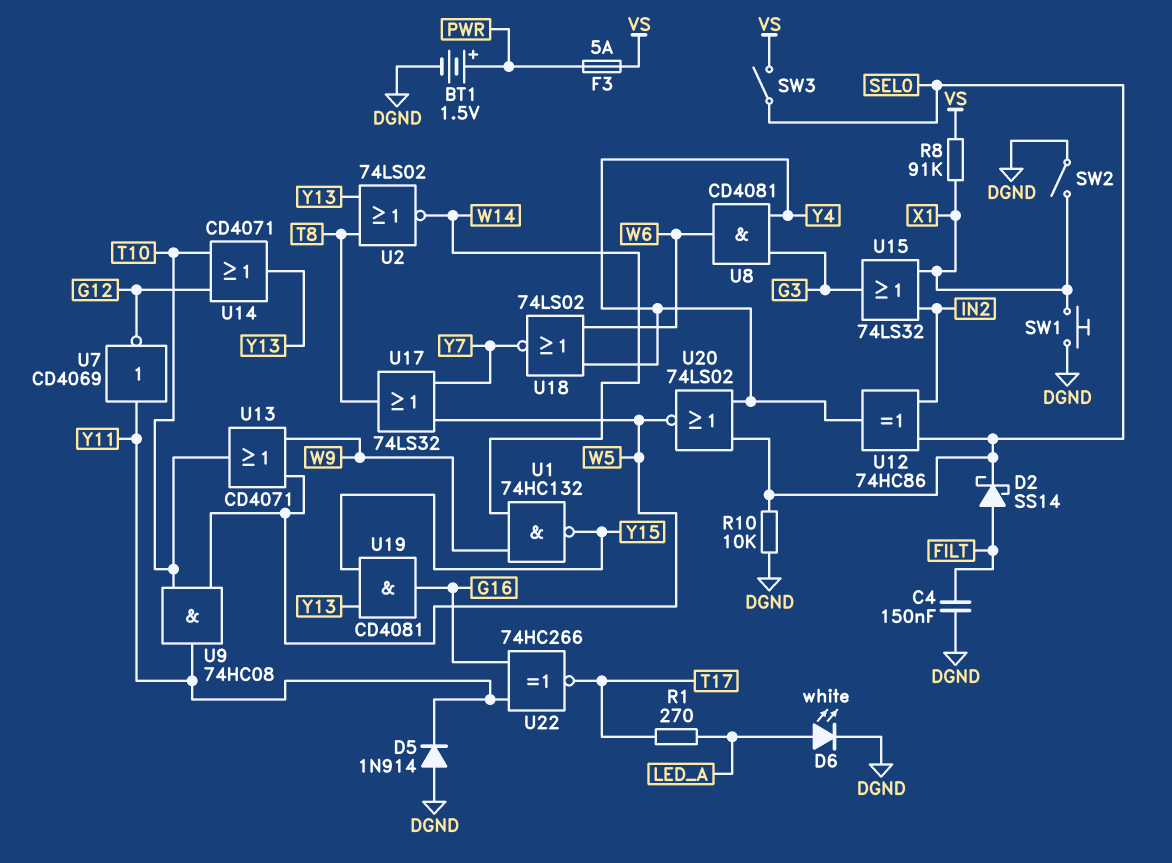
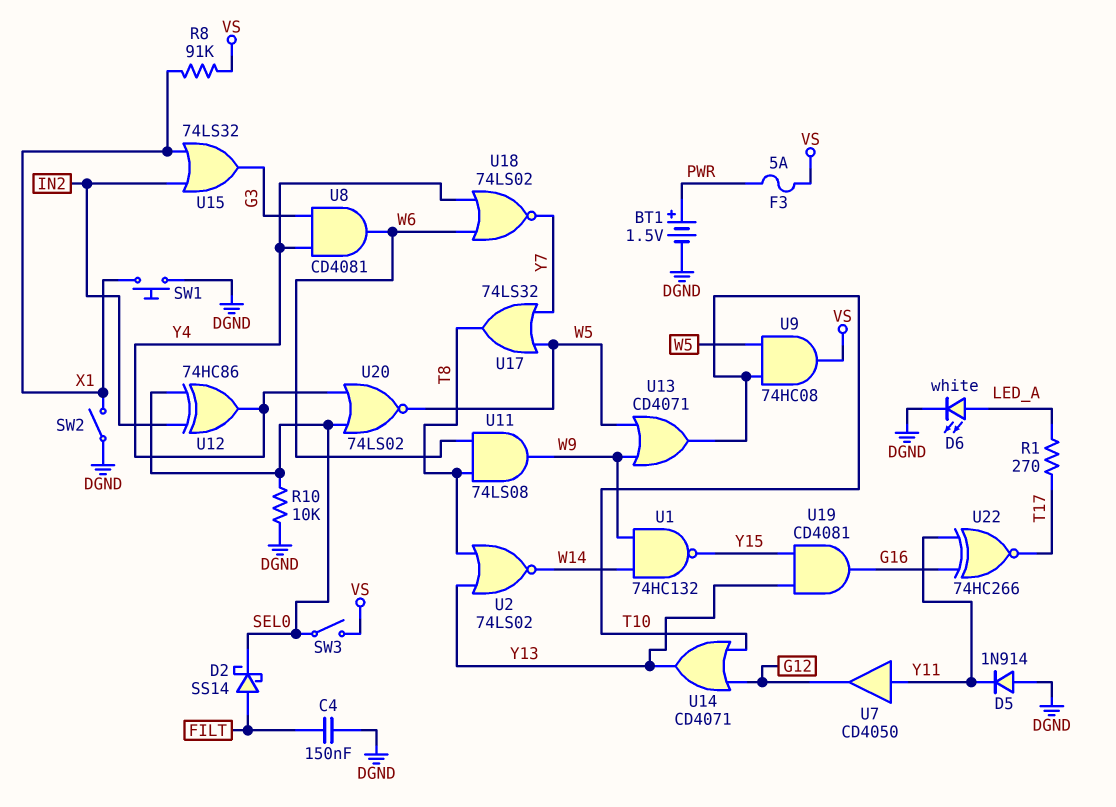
U7: NOT CD4069 (in Y11, out G12) -> buffer CD4050 (in Y11, out G12)
U9: AND 74HC08 (in T10, in W5, out Y11) -> AND 74HC08 (in T10, in W5, out VS)
U11: none -> AND 74LS08 (in T8, in W6, out W9)

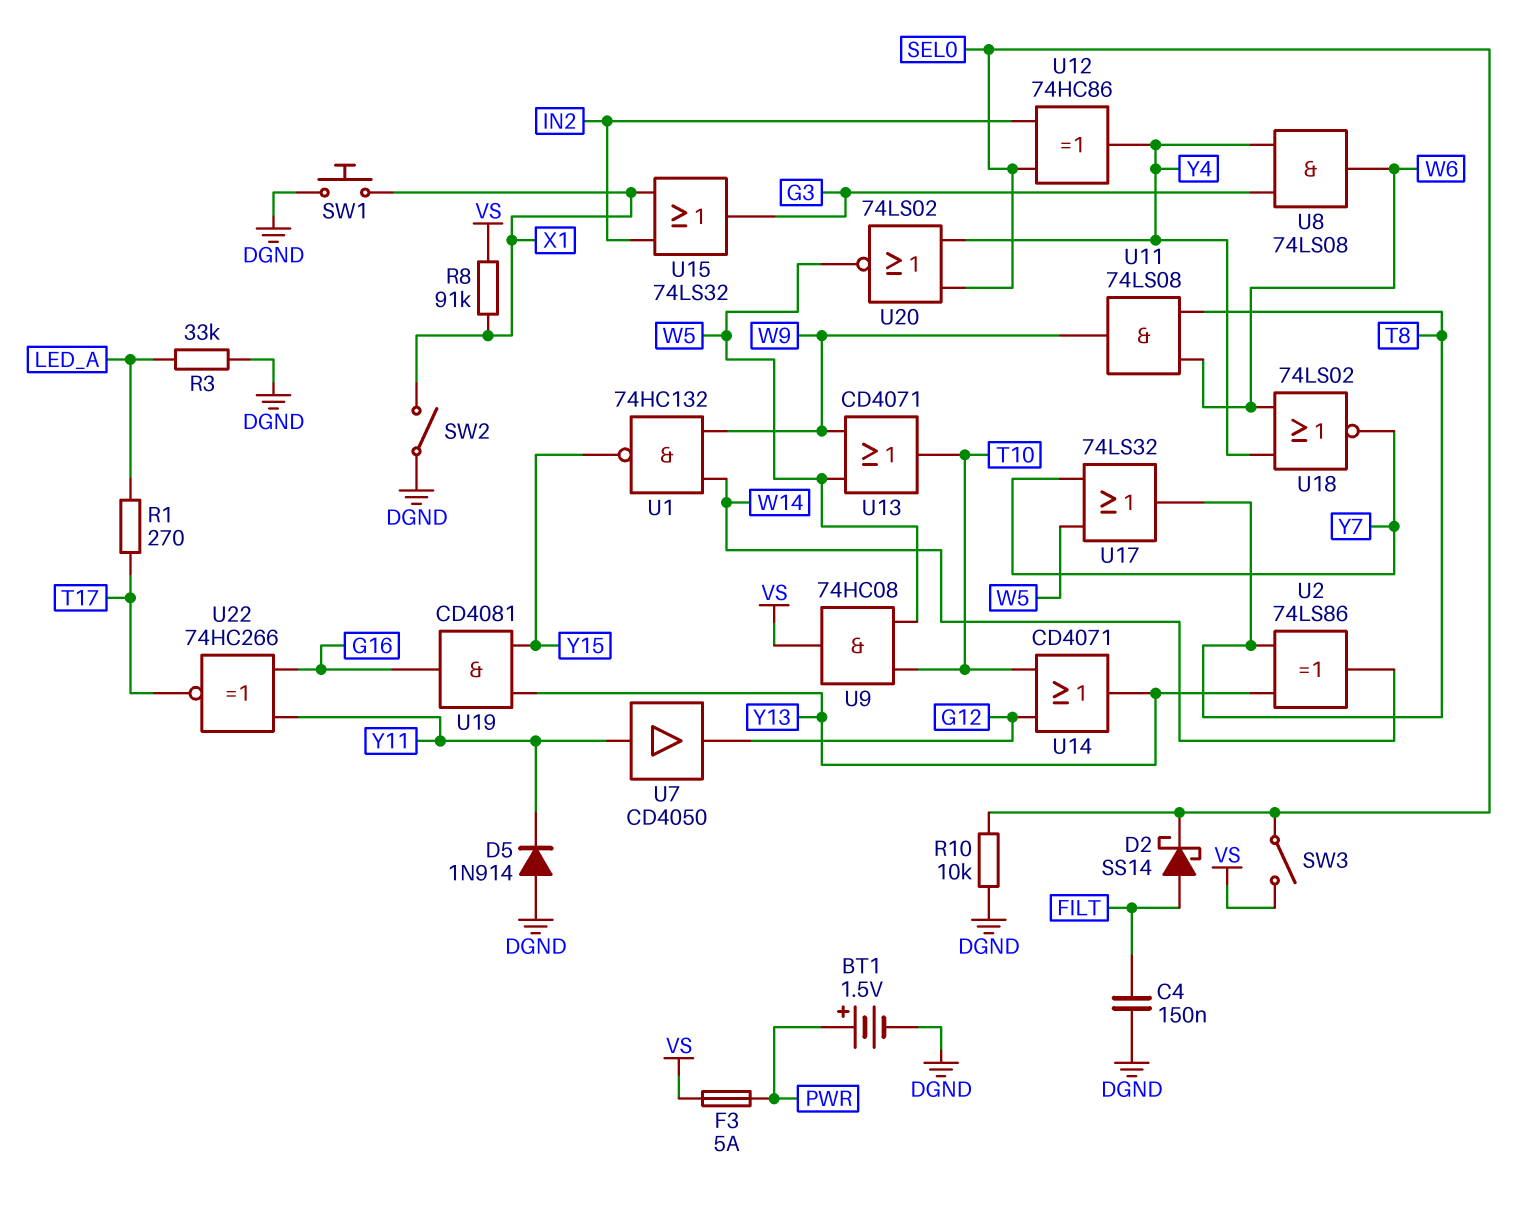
D6: LED white (A LED_A, K DGND) -> none
R3: none -> 33k (DGND, LED_A)
U2: NOR 74LS02 (in T8, in Y13, out W14) -> XOR 74LS86 (in T8, in Y13, out W14)
U8: AND CD4081 (in G3, in Y4, out W6) -> AND 74LS08 (in G3, in Y4, out W6)

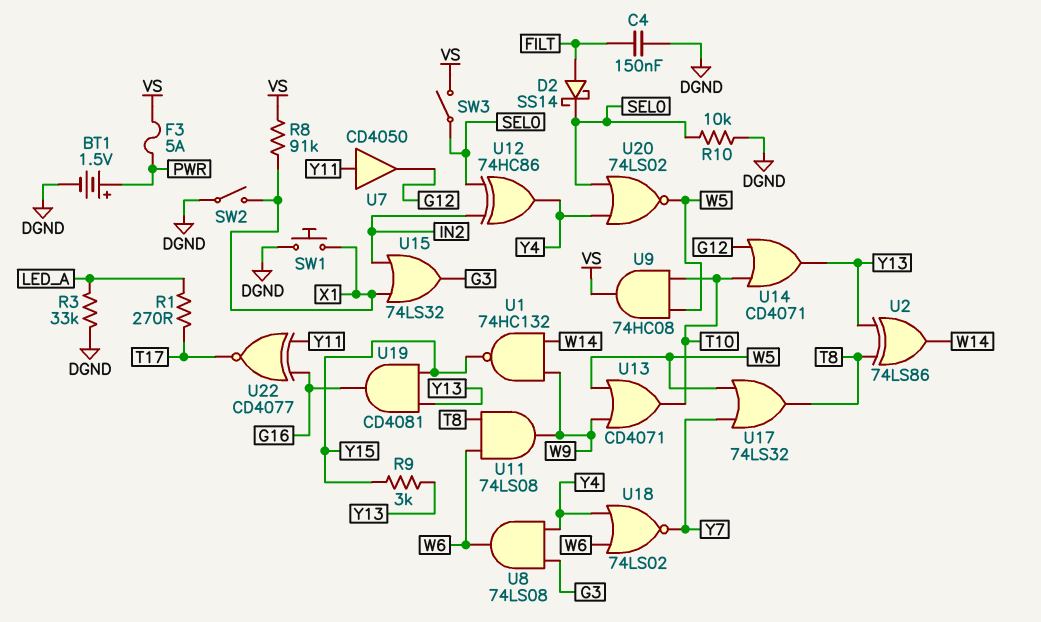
D5: diode 1N914 (A DGND, K Y11) -> none
R9: none -> 3k (Y13, Y15)
U22: XNOR 74HC266 (in G16, in Y11, out T17) -> XNOR CD4077 (in G16, in Y11, out T17)

